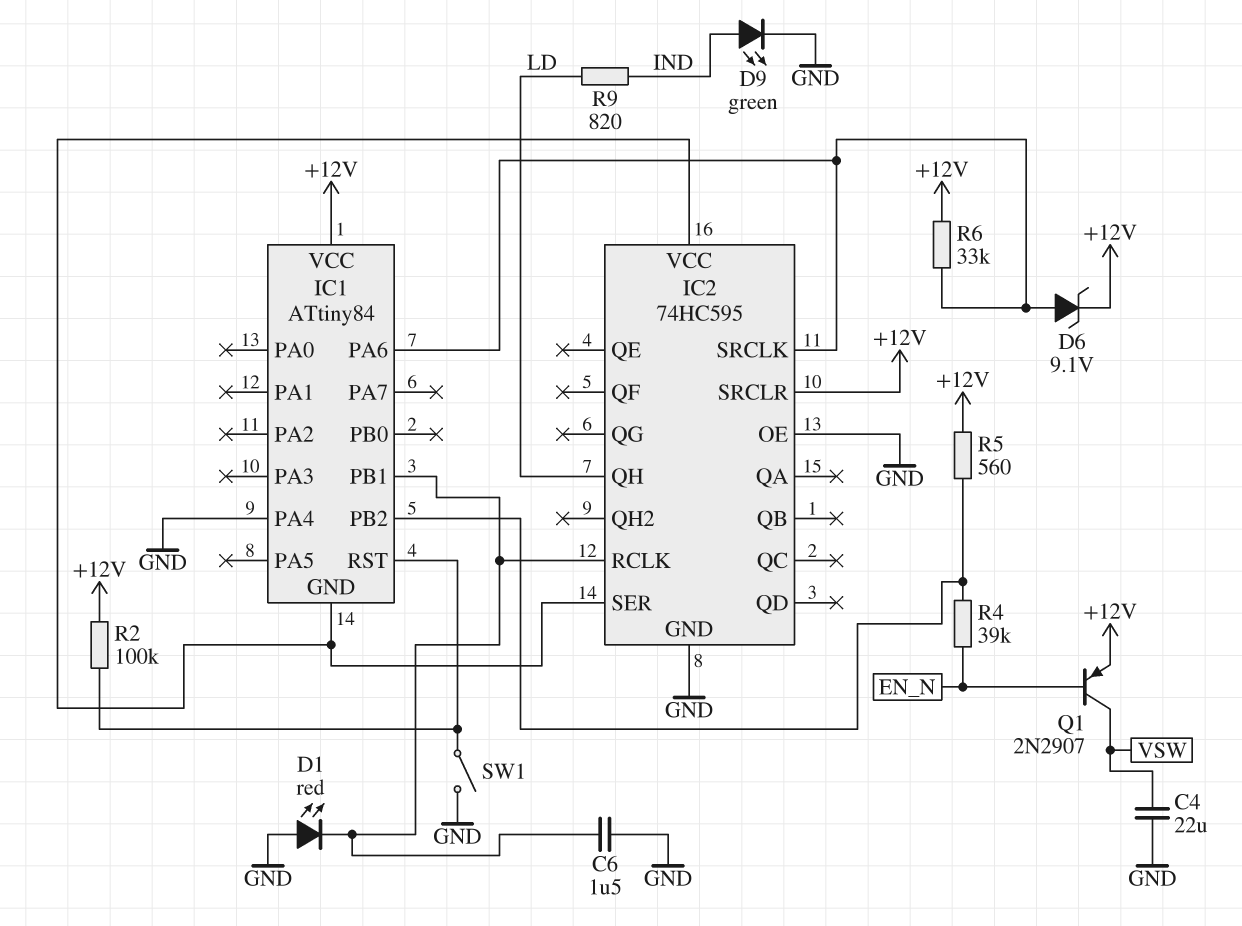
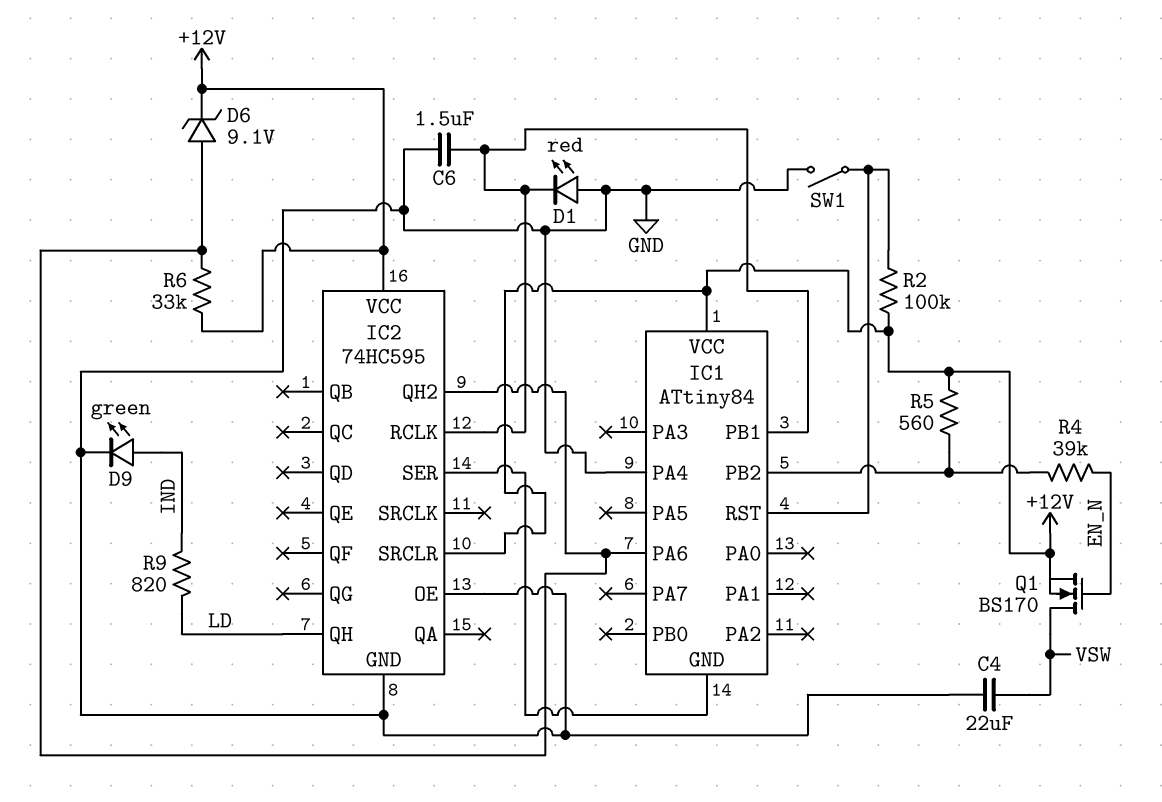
IC2 pin QH2: none -> IC1/PA6
IC2 pin SRCLK: IC1/PA6 -> none
IC2 pin VCC: IC1/GND -> +12V
Q1: PNP 2N2907 (B EN_N, C VSW, E +12V) -> NMOS BS170 (G EN_N, D VSW, S +12V)

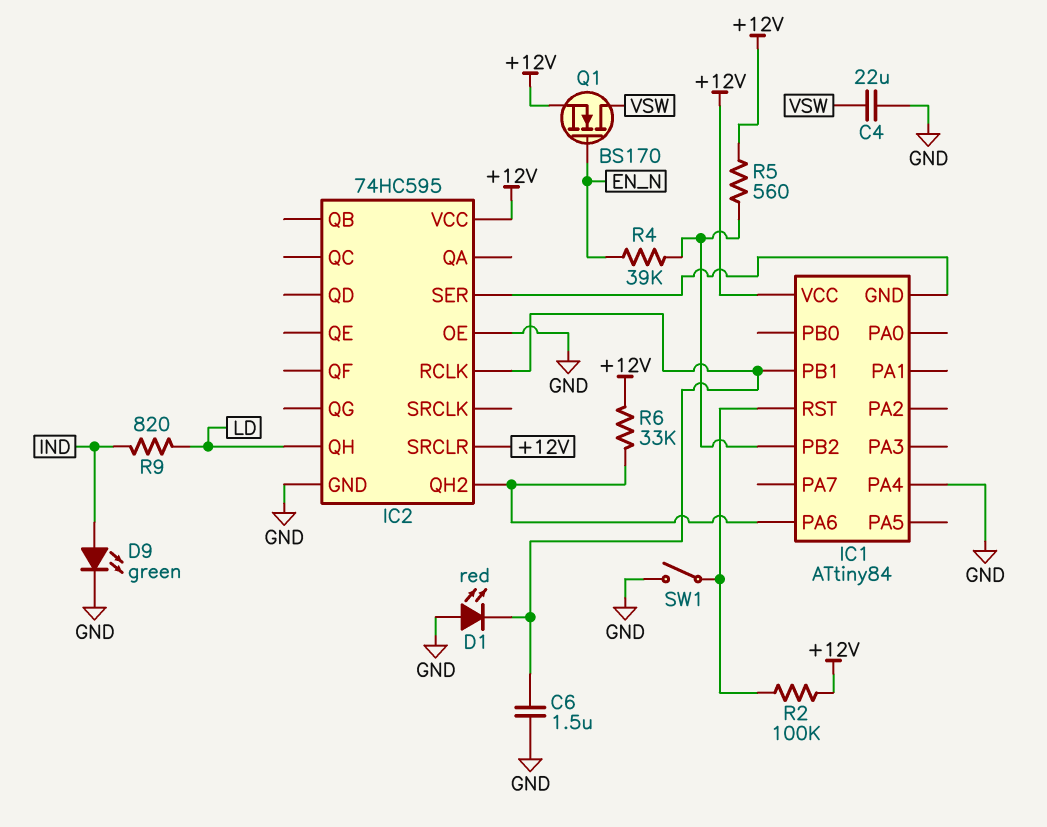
D6: zener 9.1V (A IC1/PA6, K +12V) -> none

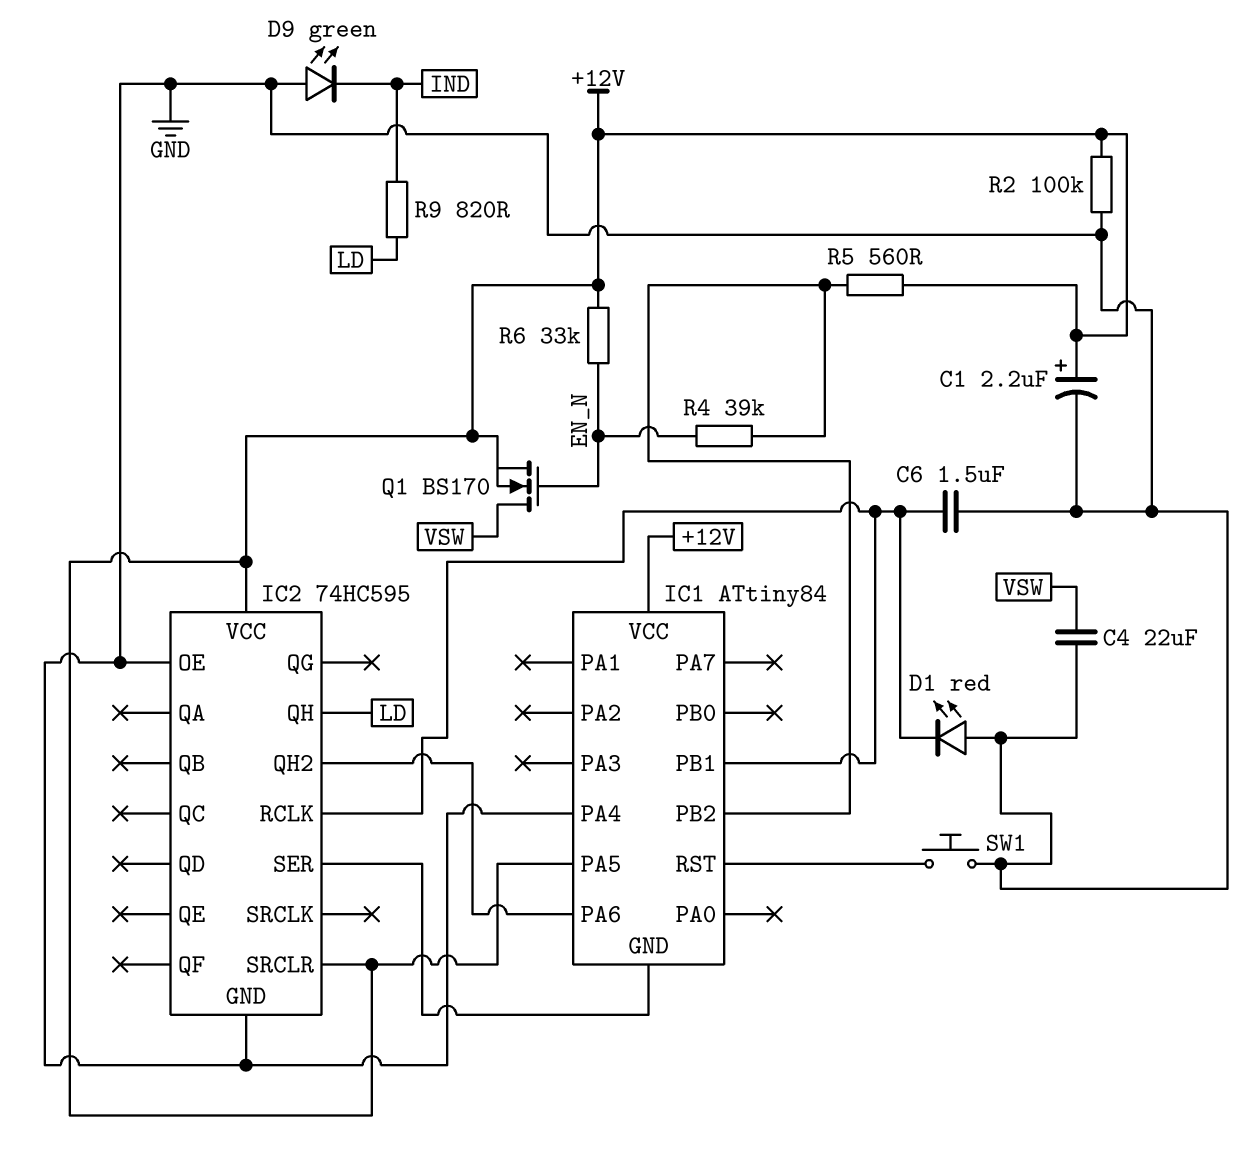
C1: none -> 2.2uF (plus +12V, minus GND)
D9: LED green (A IND, K GND) -> LED green (A GND, K IND)
IC1 pin PA5: none -> +12V
R2: 100k (+12V, IC1/RST) -> 100k (+12V, GND)
R6: 33k (+12V, IC1/PA6) -> 33k (+12V, EN_N)
SW1: switch (GND, IC1/RST) -> button (GND, IC1/RST)

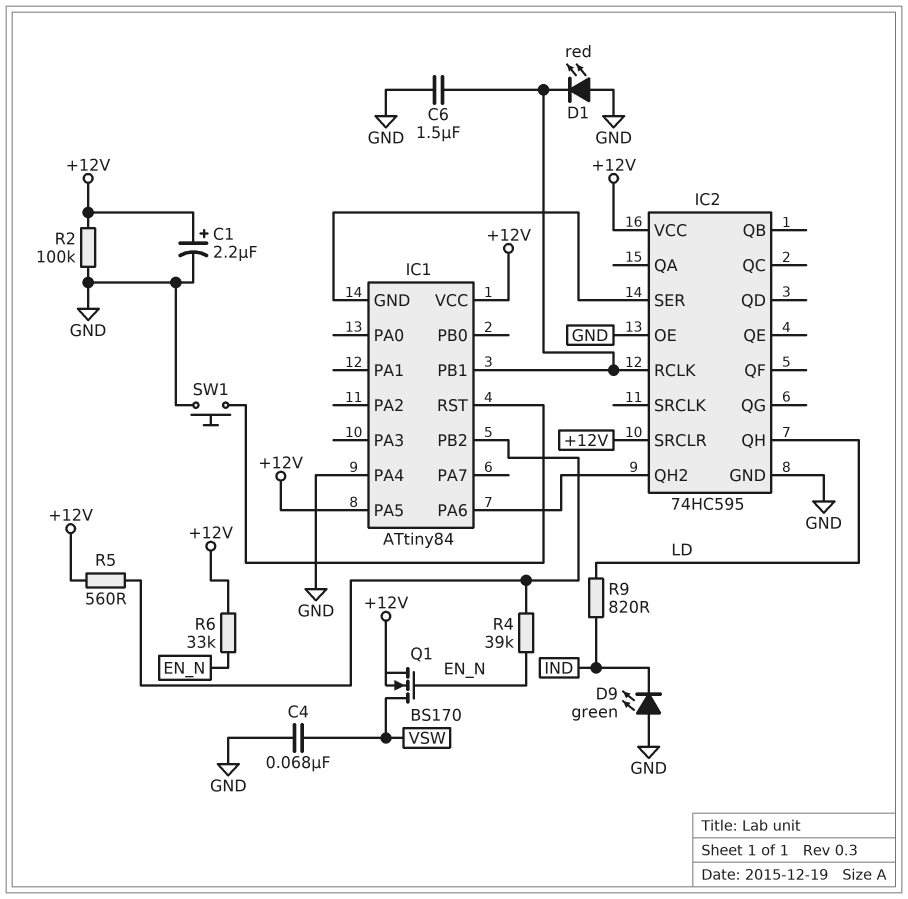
C4: 22uF (GND, VSW) -> 68nF (GND, VSW)

